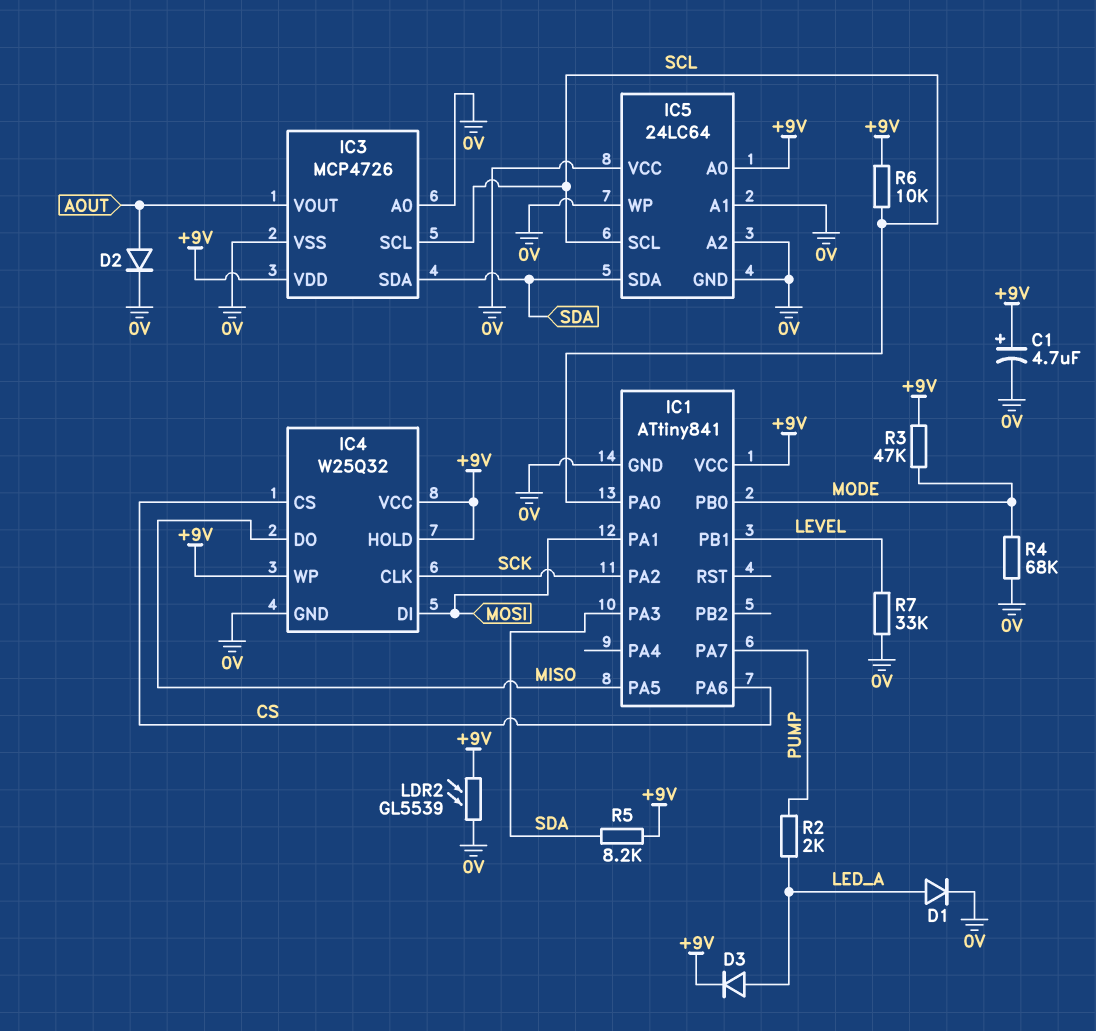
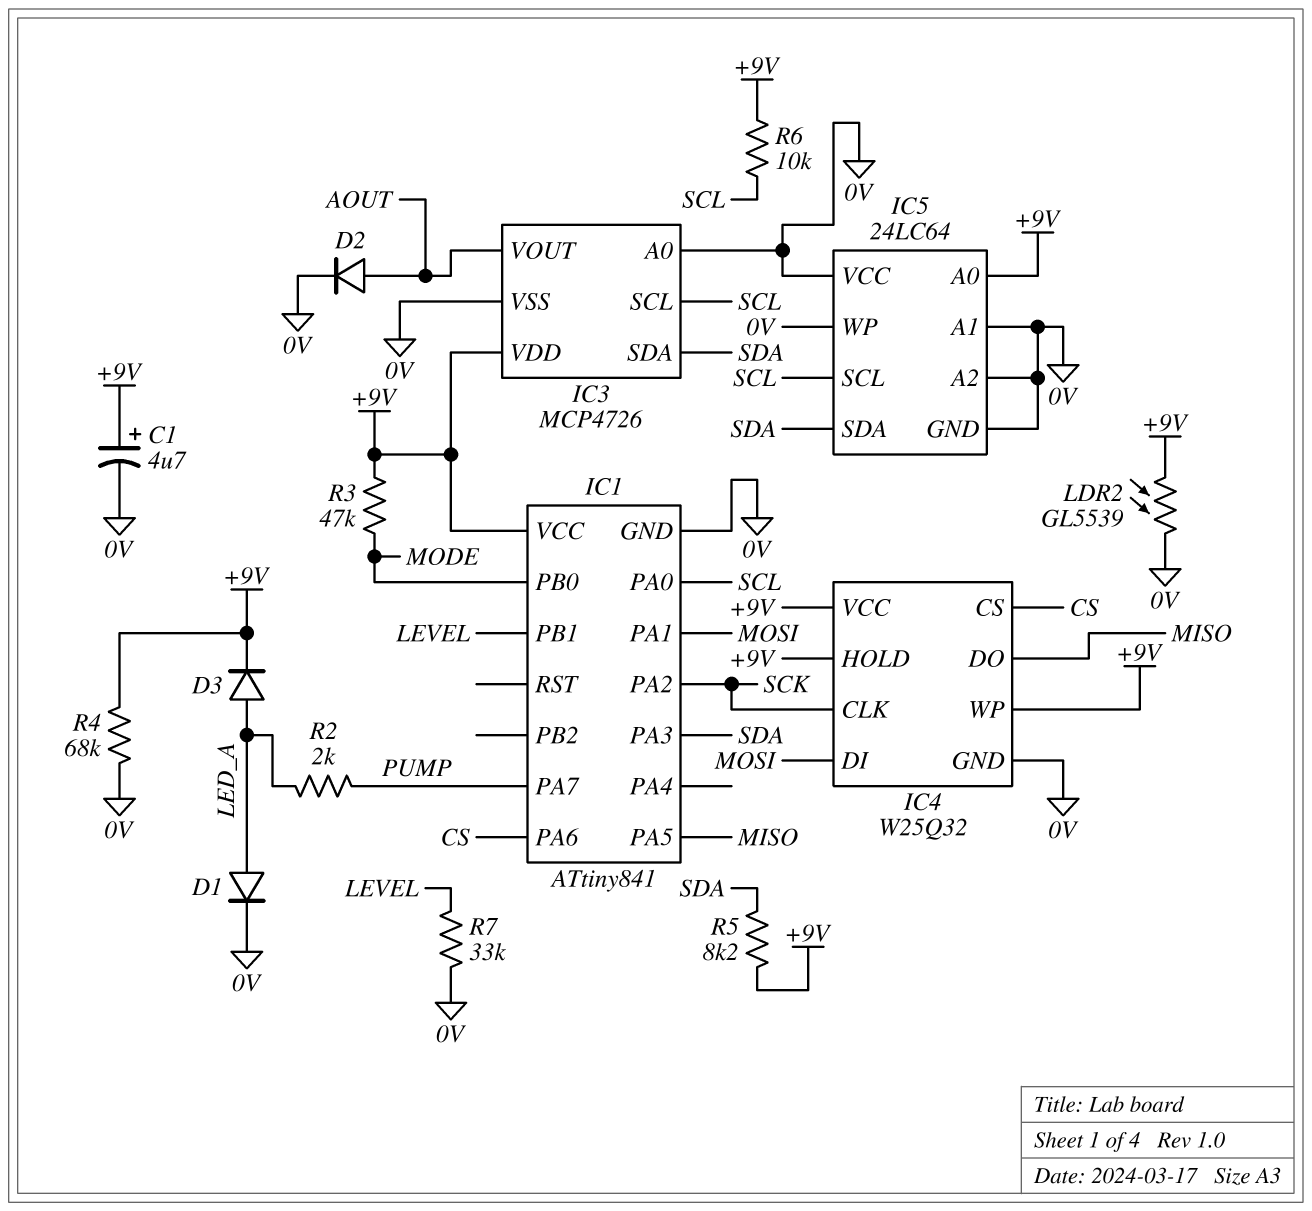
R4: 68k (0V, MODE) -> 68k (+9V, 0V)

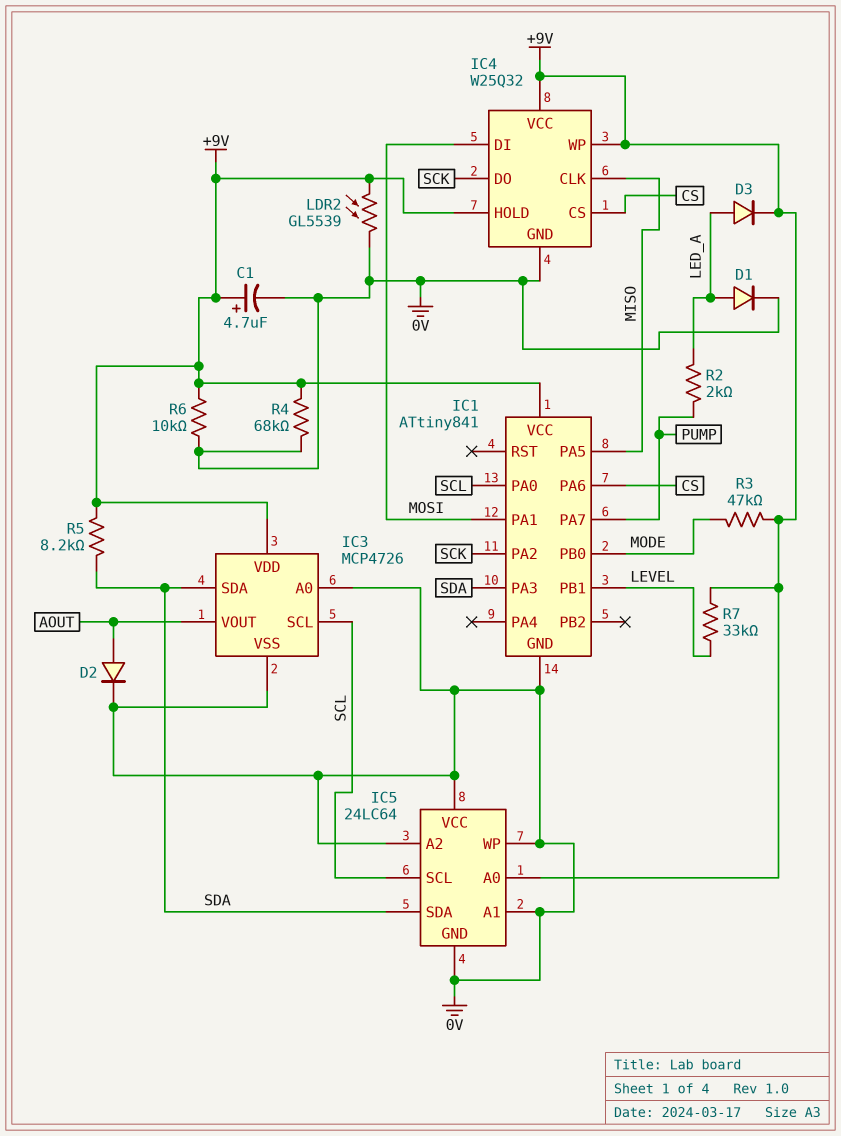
IC4 pin CLK: SCK -> MISO
IC4 pin DO: MISO -> SCK
R6: 10k (+9V, SCL) -> 10k (+9V, 0V)
R7: 33k (0V, LEVEL) -> 33k (+9V, LEVEL)

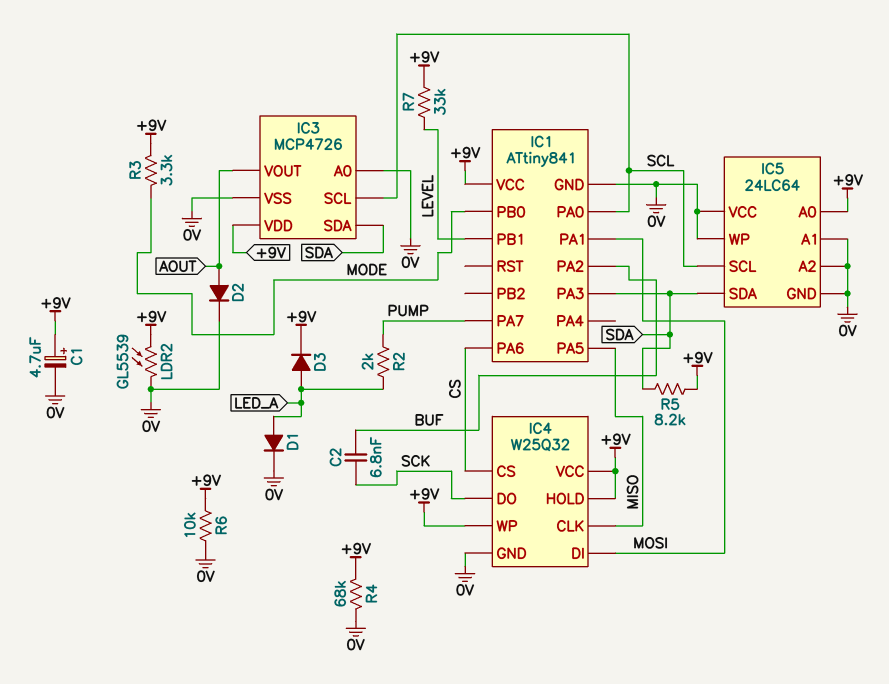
C2: none -> 6.8nF (BUF, SCK)
IC1 pin PA2: SCK -> BUF
R3: 47k (+9V, MODE) -> 3.3k (+9V, MODE)

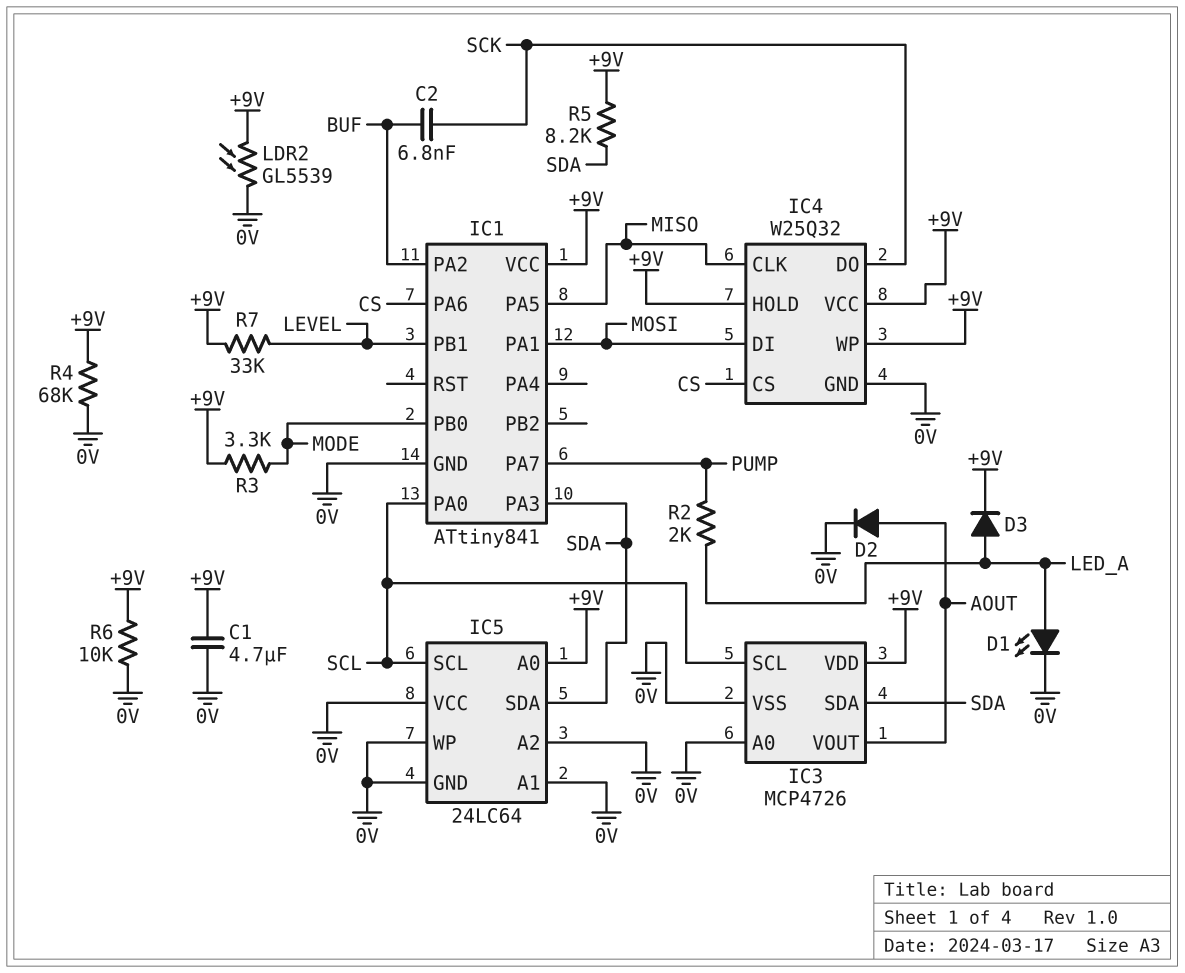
C1: 4.7uF (plus +9V, minus 0V) -> 4.7uF (+9V, 0V)
D1: diode (A LED_A, K 0V) -> LED (A LED_A, K 0V)

